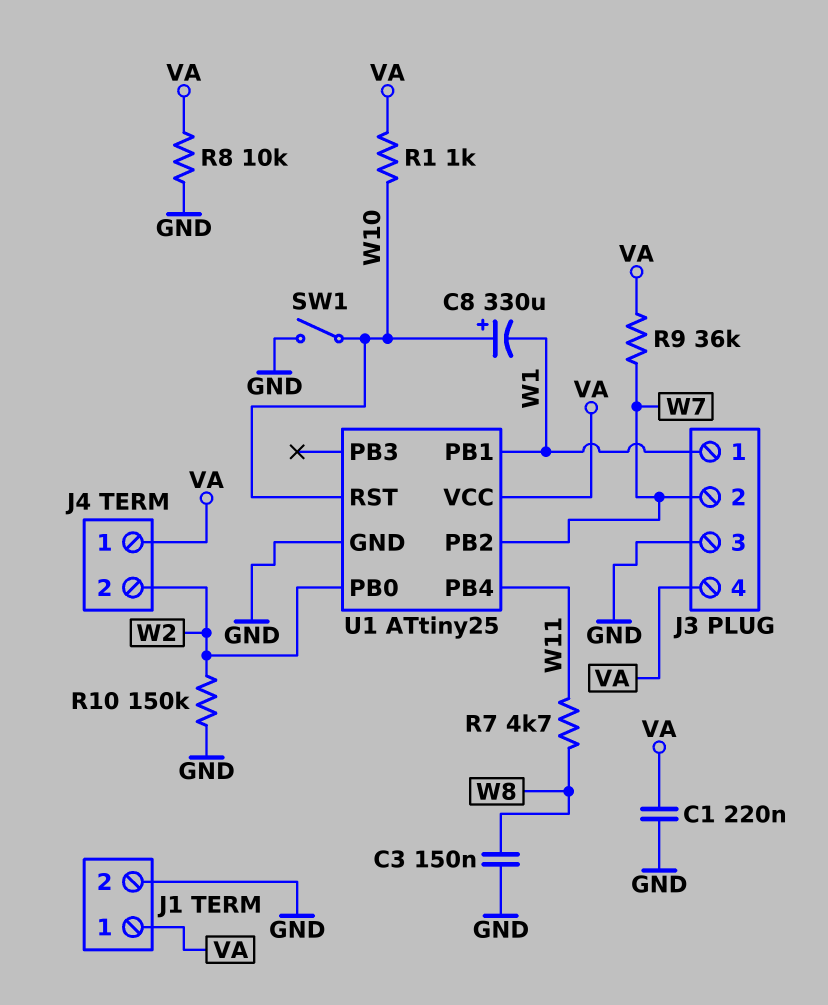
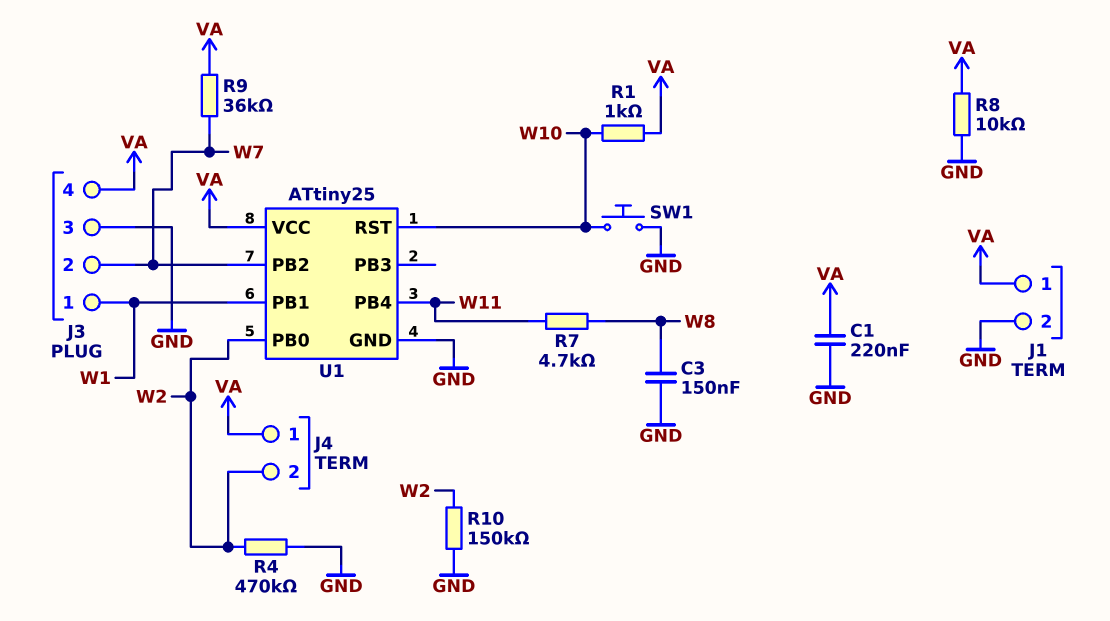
C8: 330uF (plus W10, minus W1) -> none
R4: none -> 470k (GND, W2)
SW1: switch (GND, W10) -> button (GND, W10)

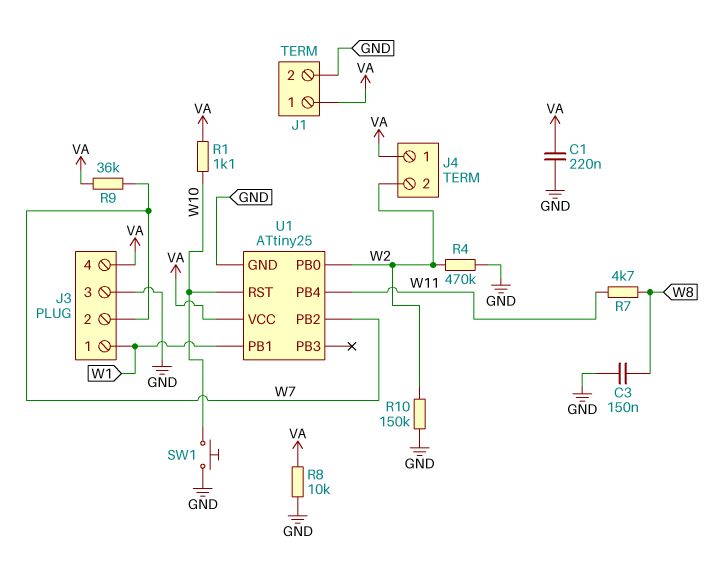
R1: 1k (VA, W10) -> 1.1k (VA, W10)

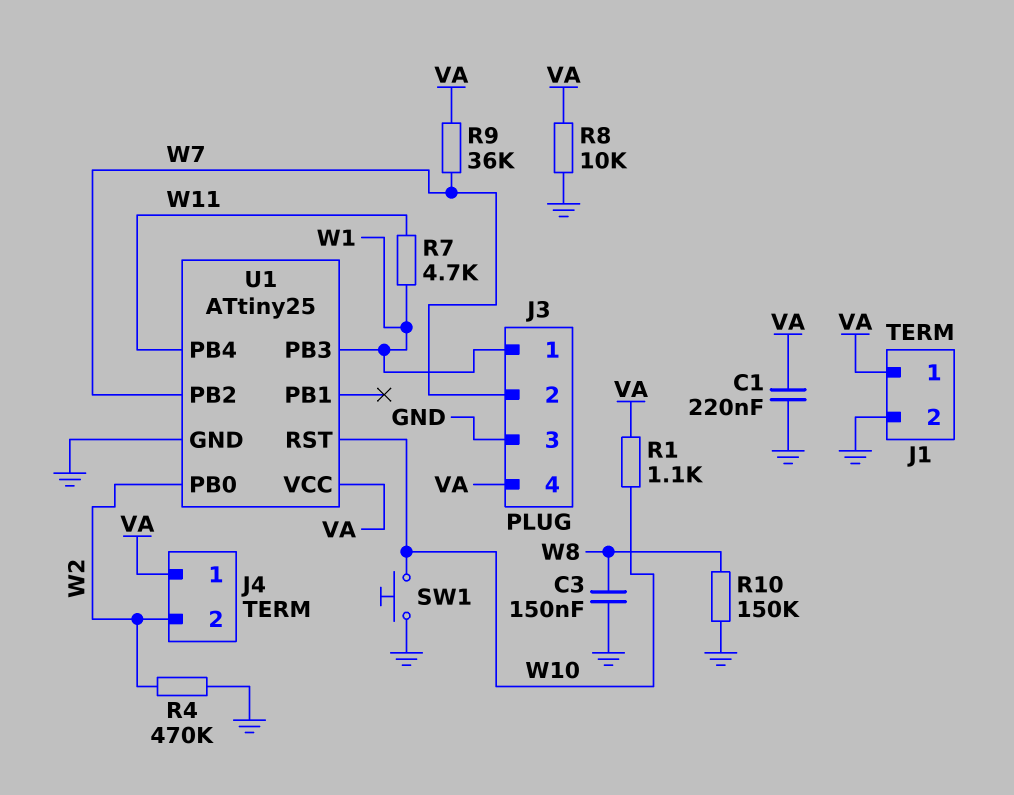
R7: 4.7k (W8, W11) -> 4.7k (W1, W11)
R10: 150k (GND, W2) -> 150k (GND, W8)
U1 pin PB1: W1 -> none
U1 pin PB3: none -> W1

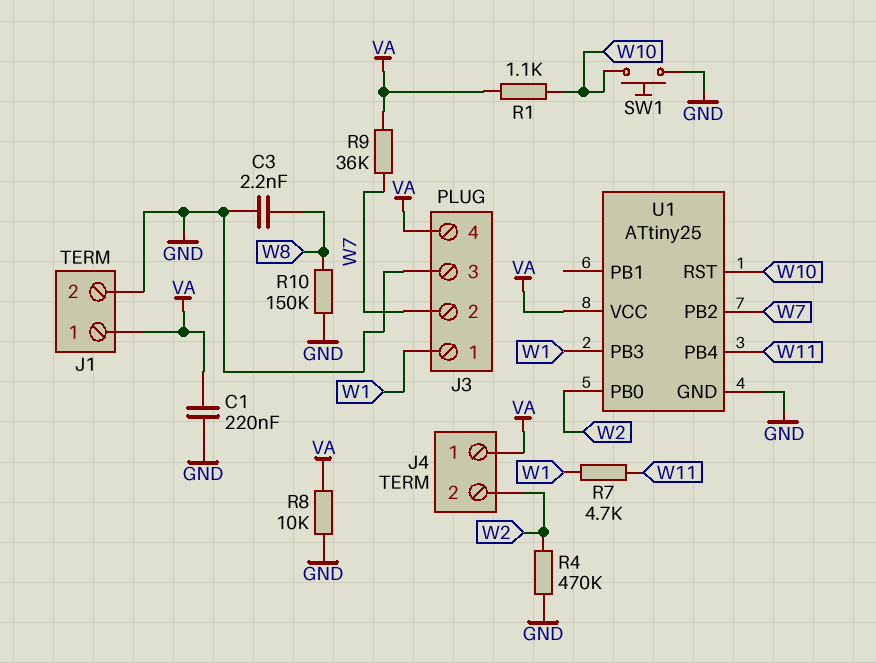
C3: 150nF (GND, W8) -> 2.2nF (GND, W8)

